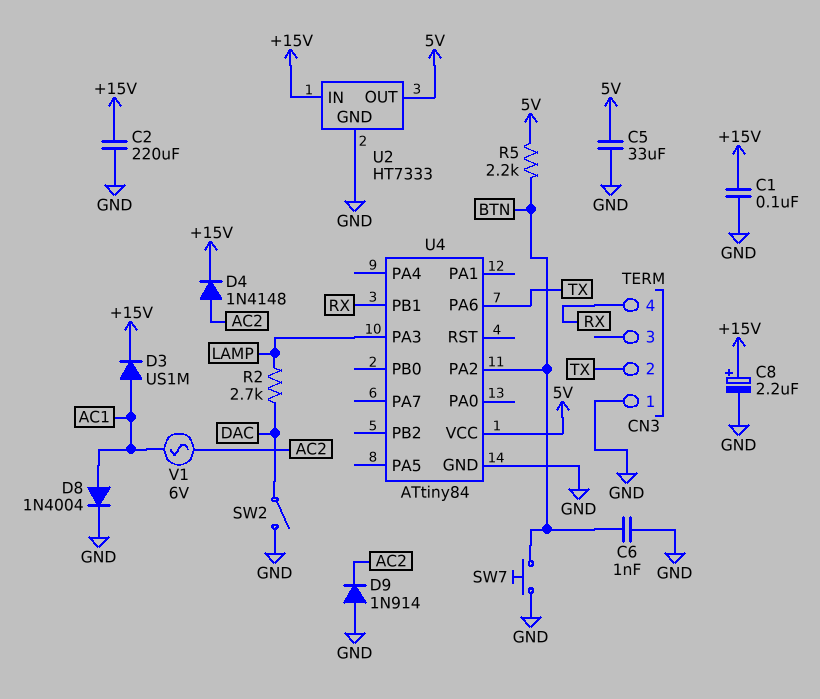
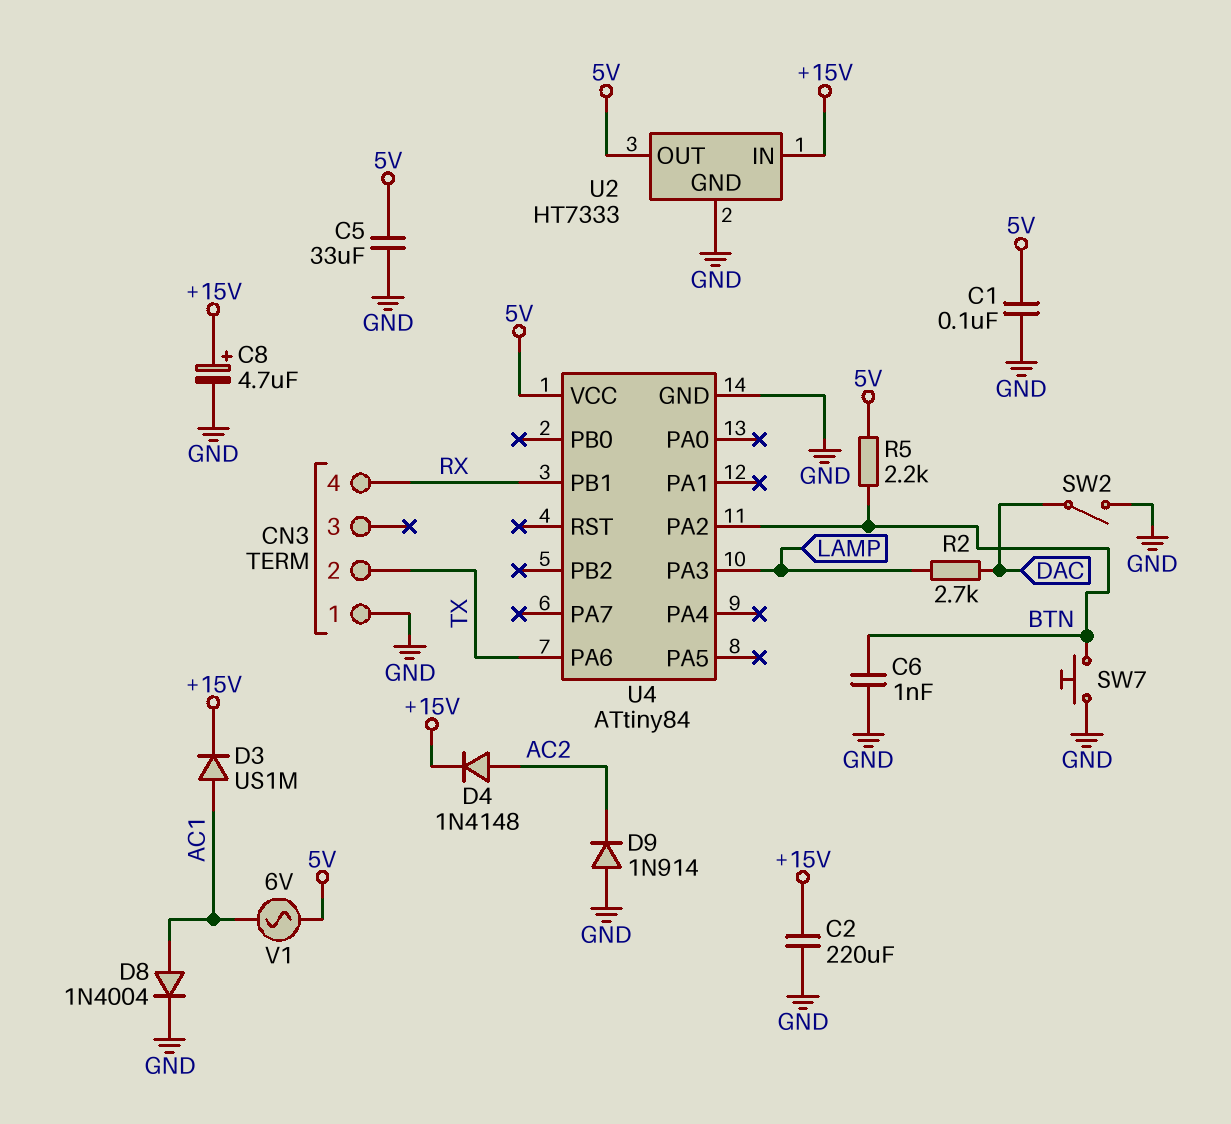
C1: 100nF (+15V, GND) -> 100nF (5V, GND)
C8: 2.2uF (plus +15V, minus GND) -> 4.7uF (plus +15V, minus GND)
V1: AC 6V (AC1, AC2) -> AC 6V (5V, AC1)

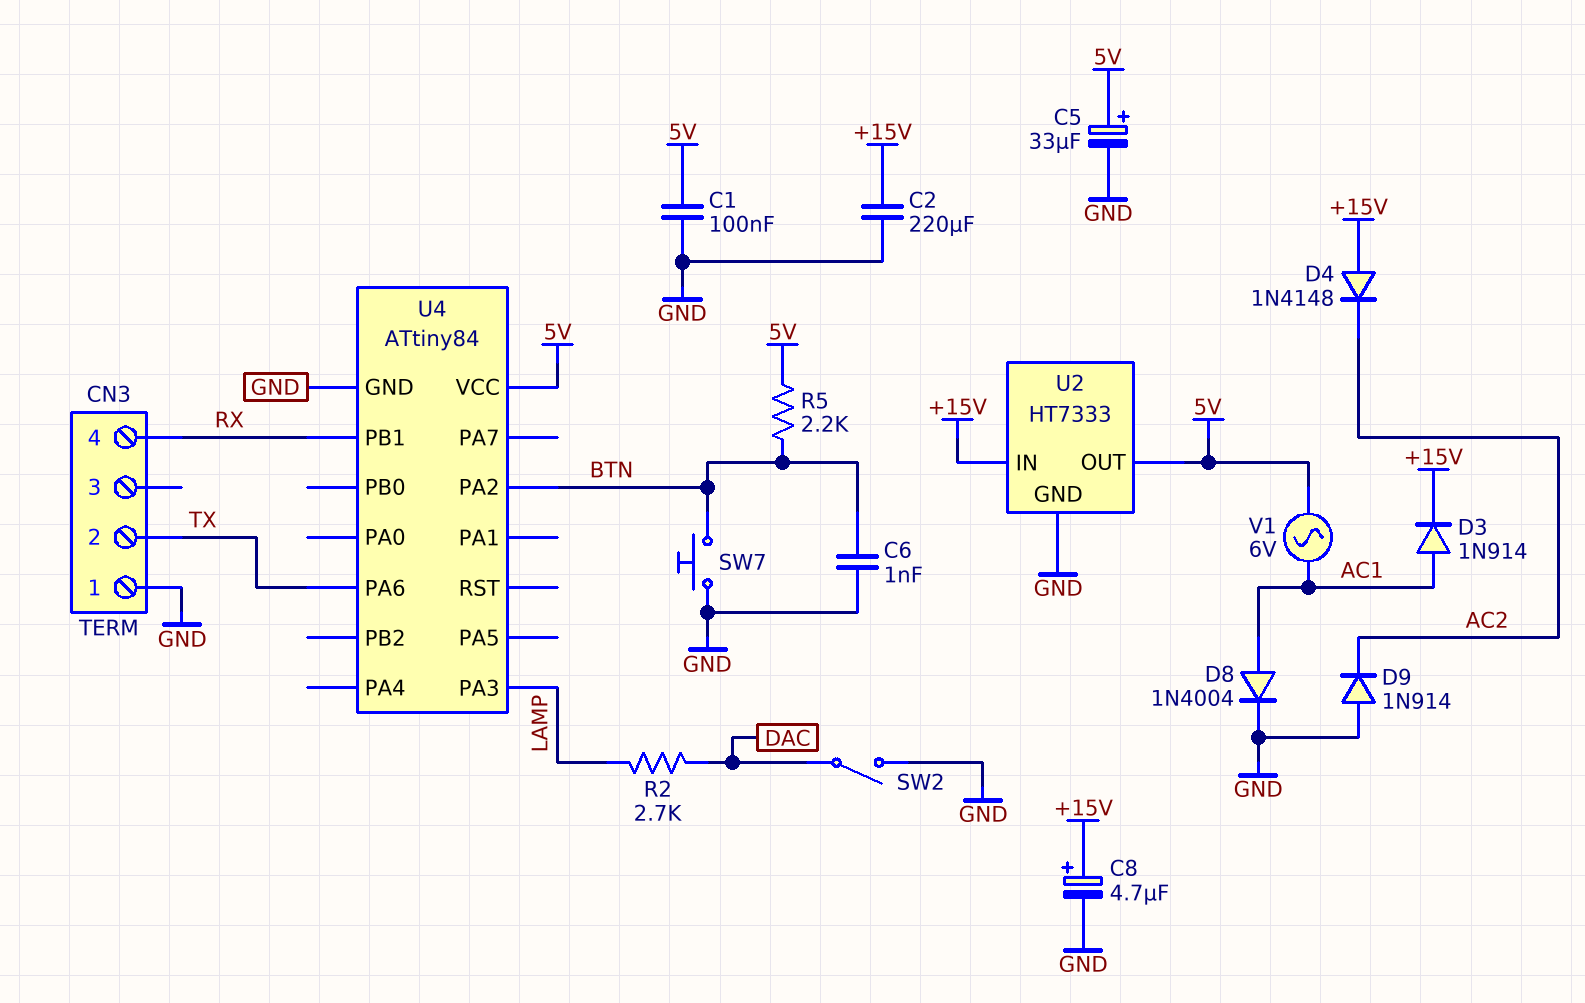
C5: 33uF (5V, GND) -> 33uF (plus 5V, minus GND)
D3: diode US1M (A AC1, K +15V) -> diode 1N914 (A AC1, K +15V)
D4: diode 1N4148 (A AC2, K +15V) -> diode 1N4148 (A +15V, K AC2)

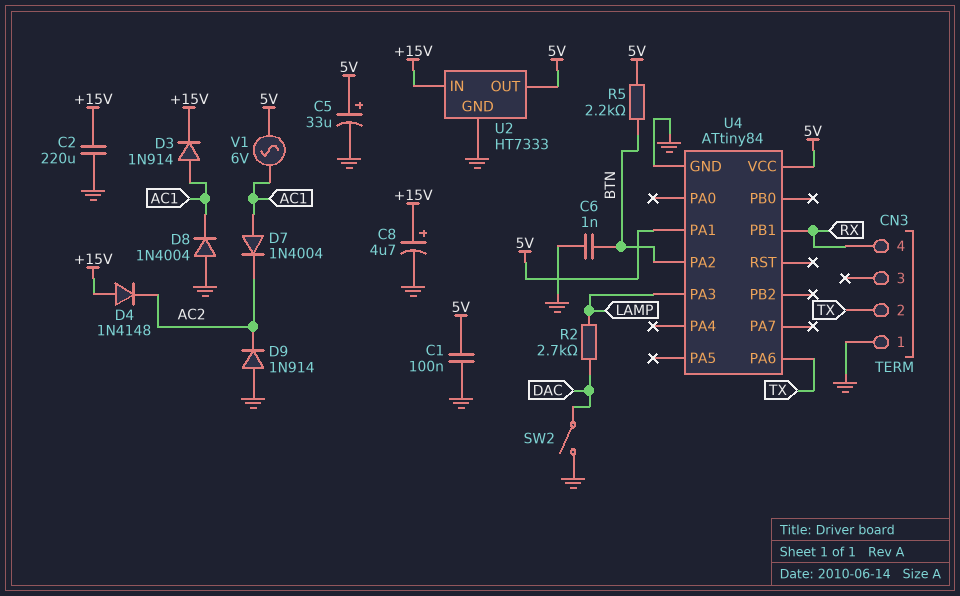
D7: none -> diode 1N4004 (A AC1, K AC2)
D8: diode 1N4004 (A AC1, K GND) -> diode 1N4004 (A GND, K AC1)
SW7: button (BTN, GND) -> none
U4 pin PA1: none -> 5V

